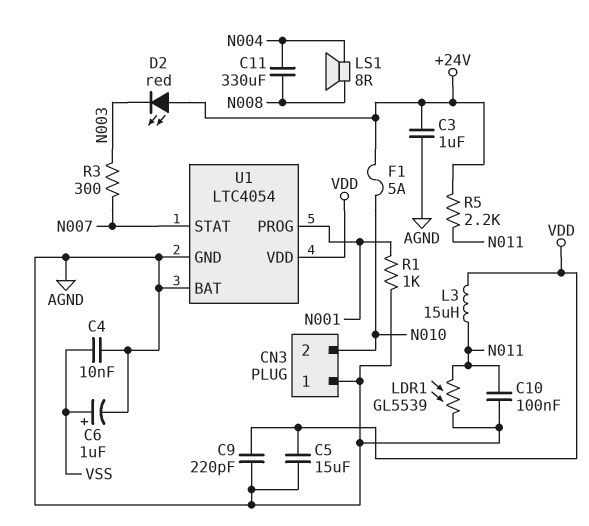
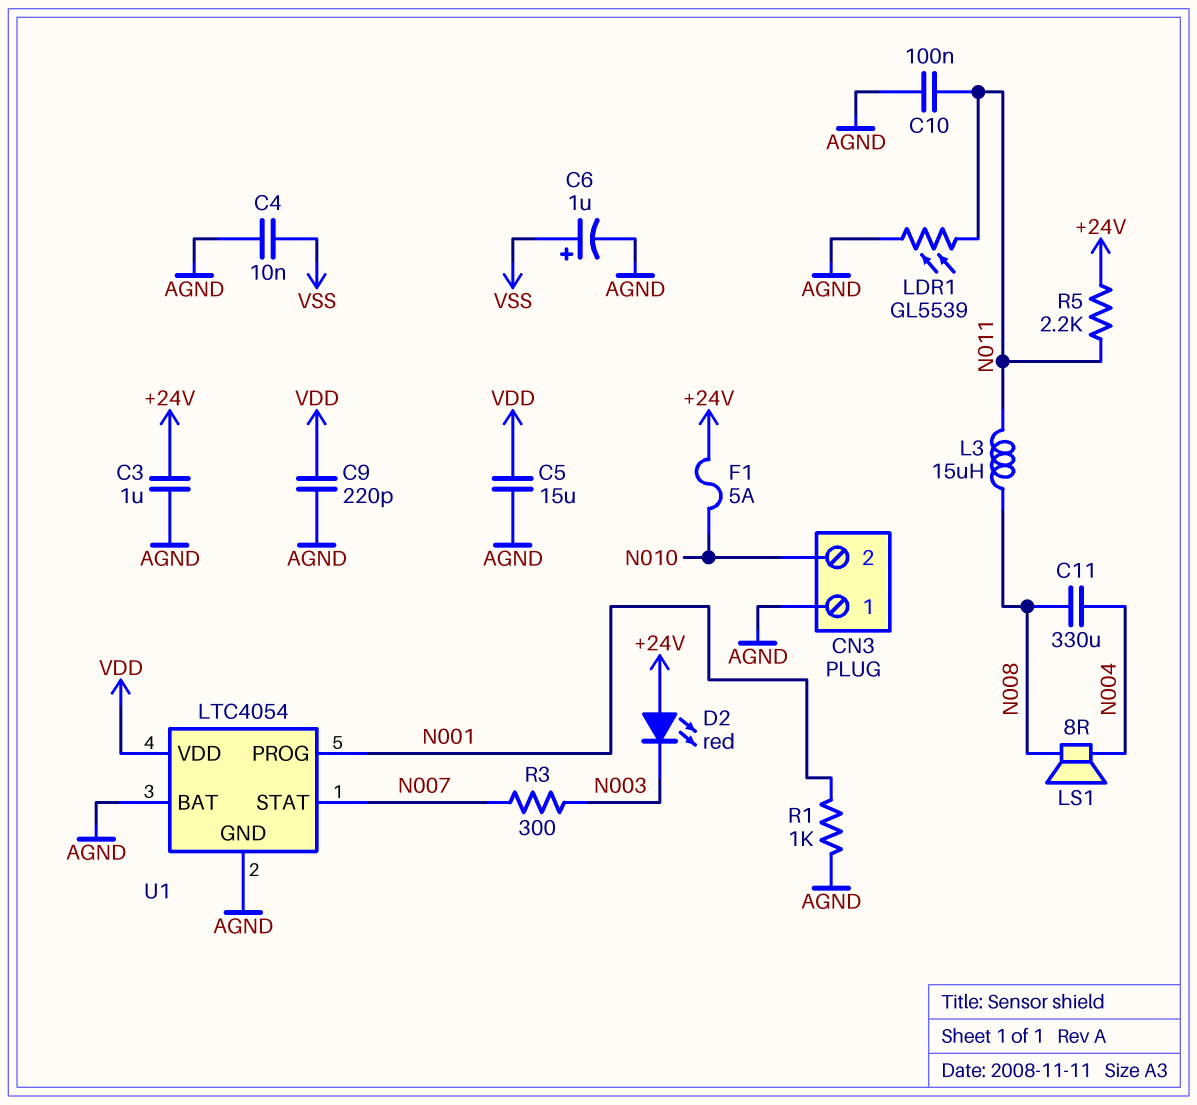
L3: 15uH (N011, VDD) -> 15uH (N008, N011)

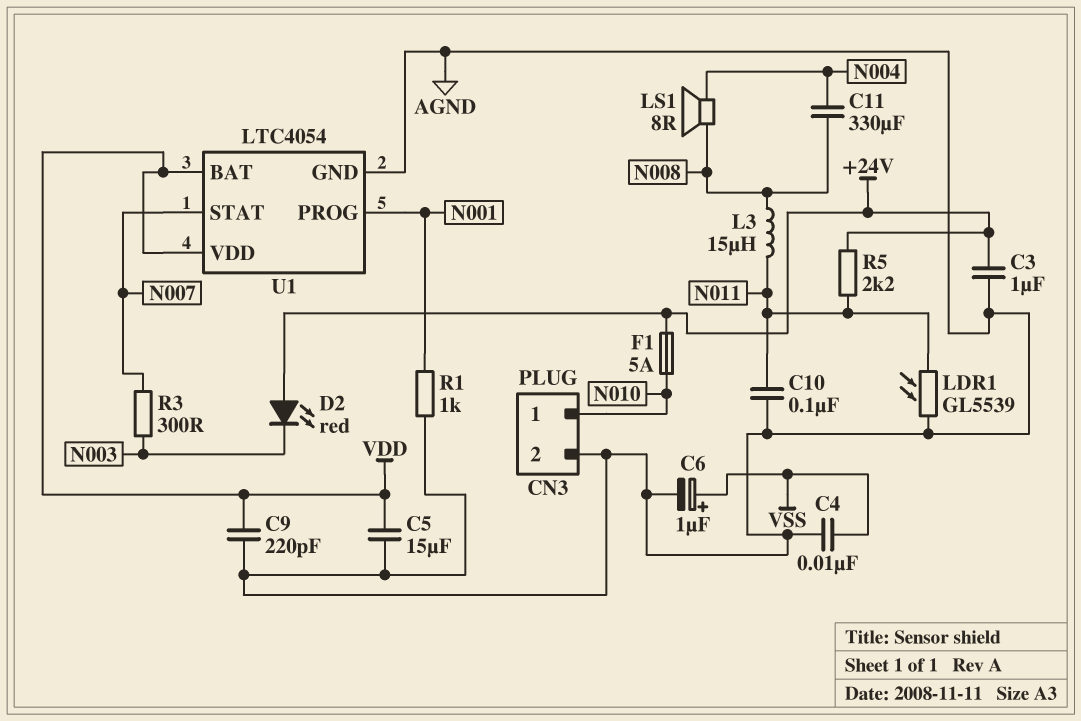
CN3 pin 1: AGND -> N010
CN3 pin 2: N010 -> AGND
U1 pin BAT: AGND -> VDD

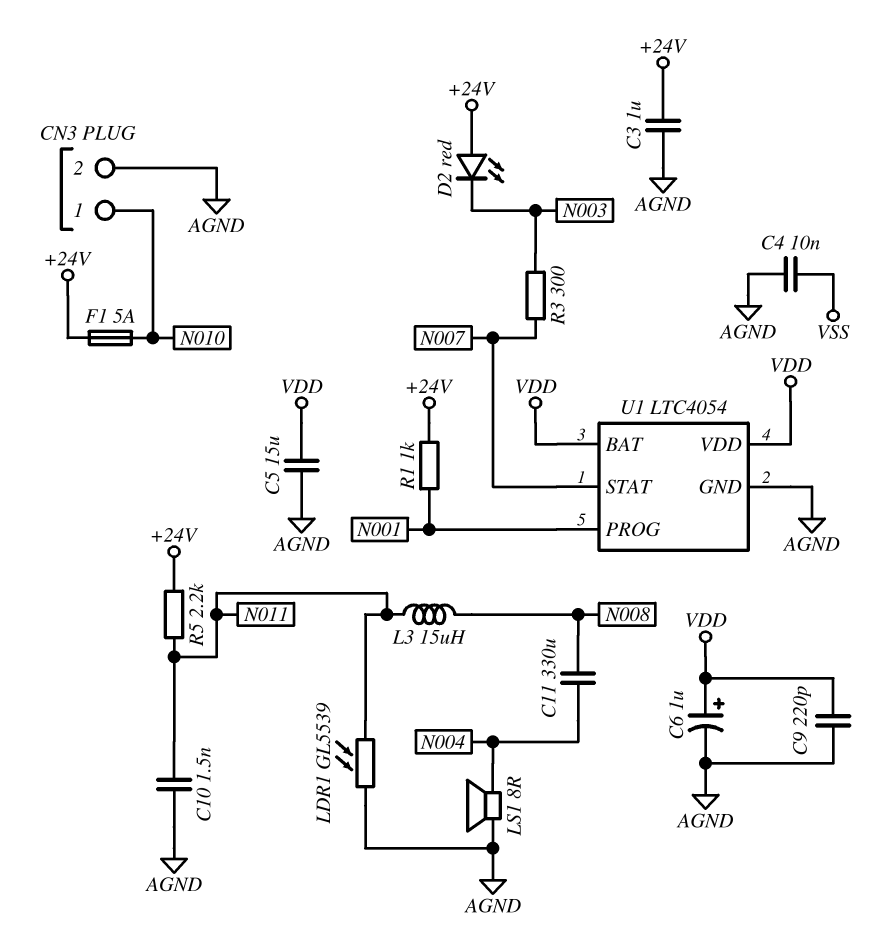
C6: 1uF (plus VSS, minus AGND) -> 1uF (plus VDD, minus AGND)
C10: 100nF (AGND, N011) -> 1.5nF (AGND, N011)
LS1: speaker 8R (N004, N008) -> speaker 8R (AGND, N004)
R1: 1k (AGND, N001) -> 1k (+24V, N001)

